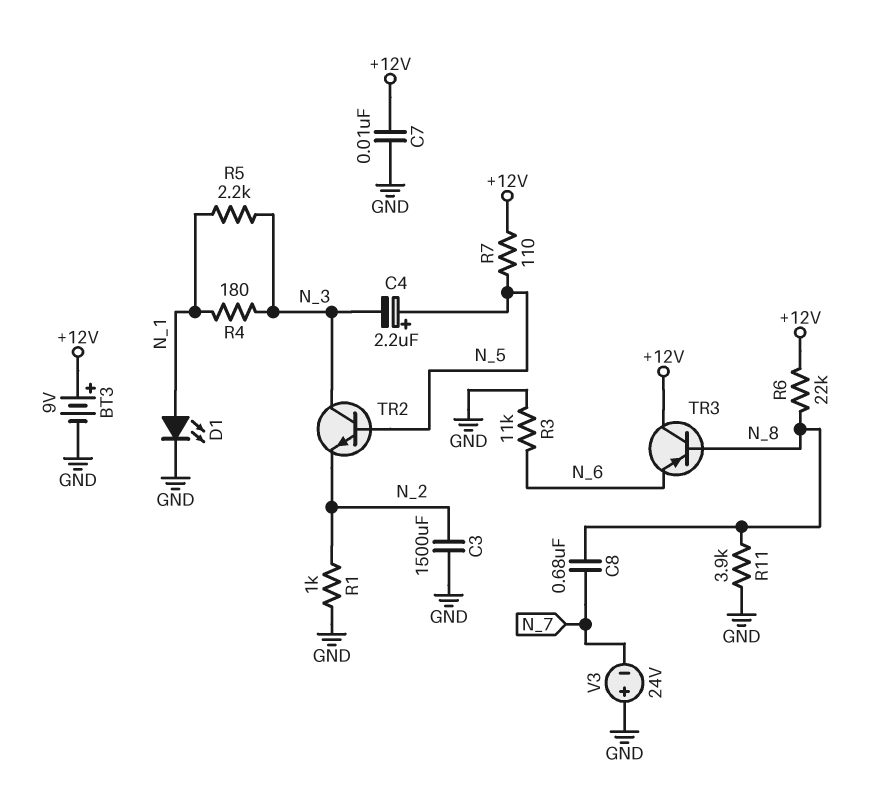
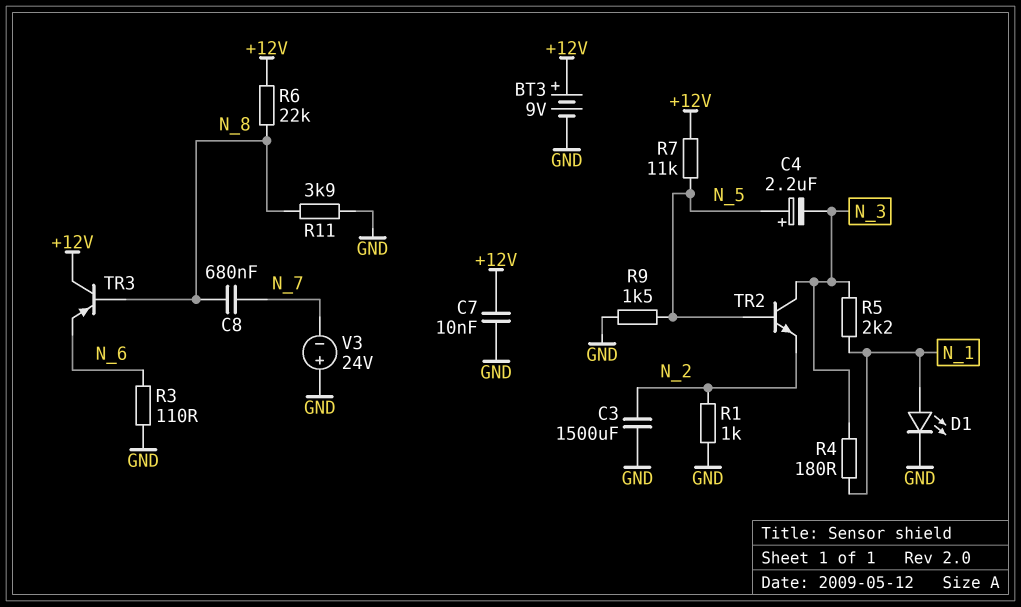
R3: 11k (GND, N_6) -> 110 (GND, N_6)
R7: 110 (+12V, N_5) -> 11k (+12V, N_5)
R9: none -> 1.5k (GND, N_5)

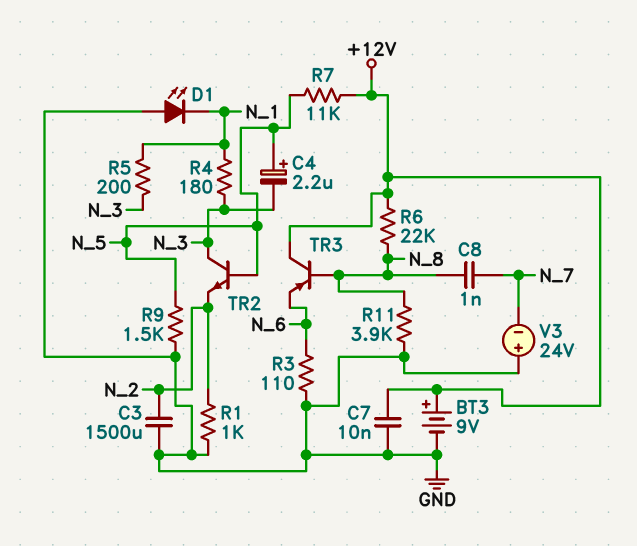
C8: 680nF (N_7, N_8) -> 1nF (N_7, N_8)
D1: LED (A N_1, K GND) -> LED (A GND, K N_1)
R5: 2.2k (N_1, N_3) -> 200 (N_1, N_3)

